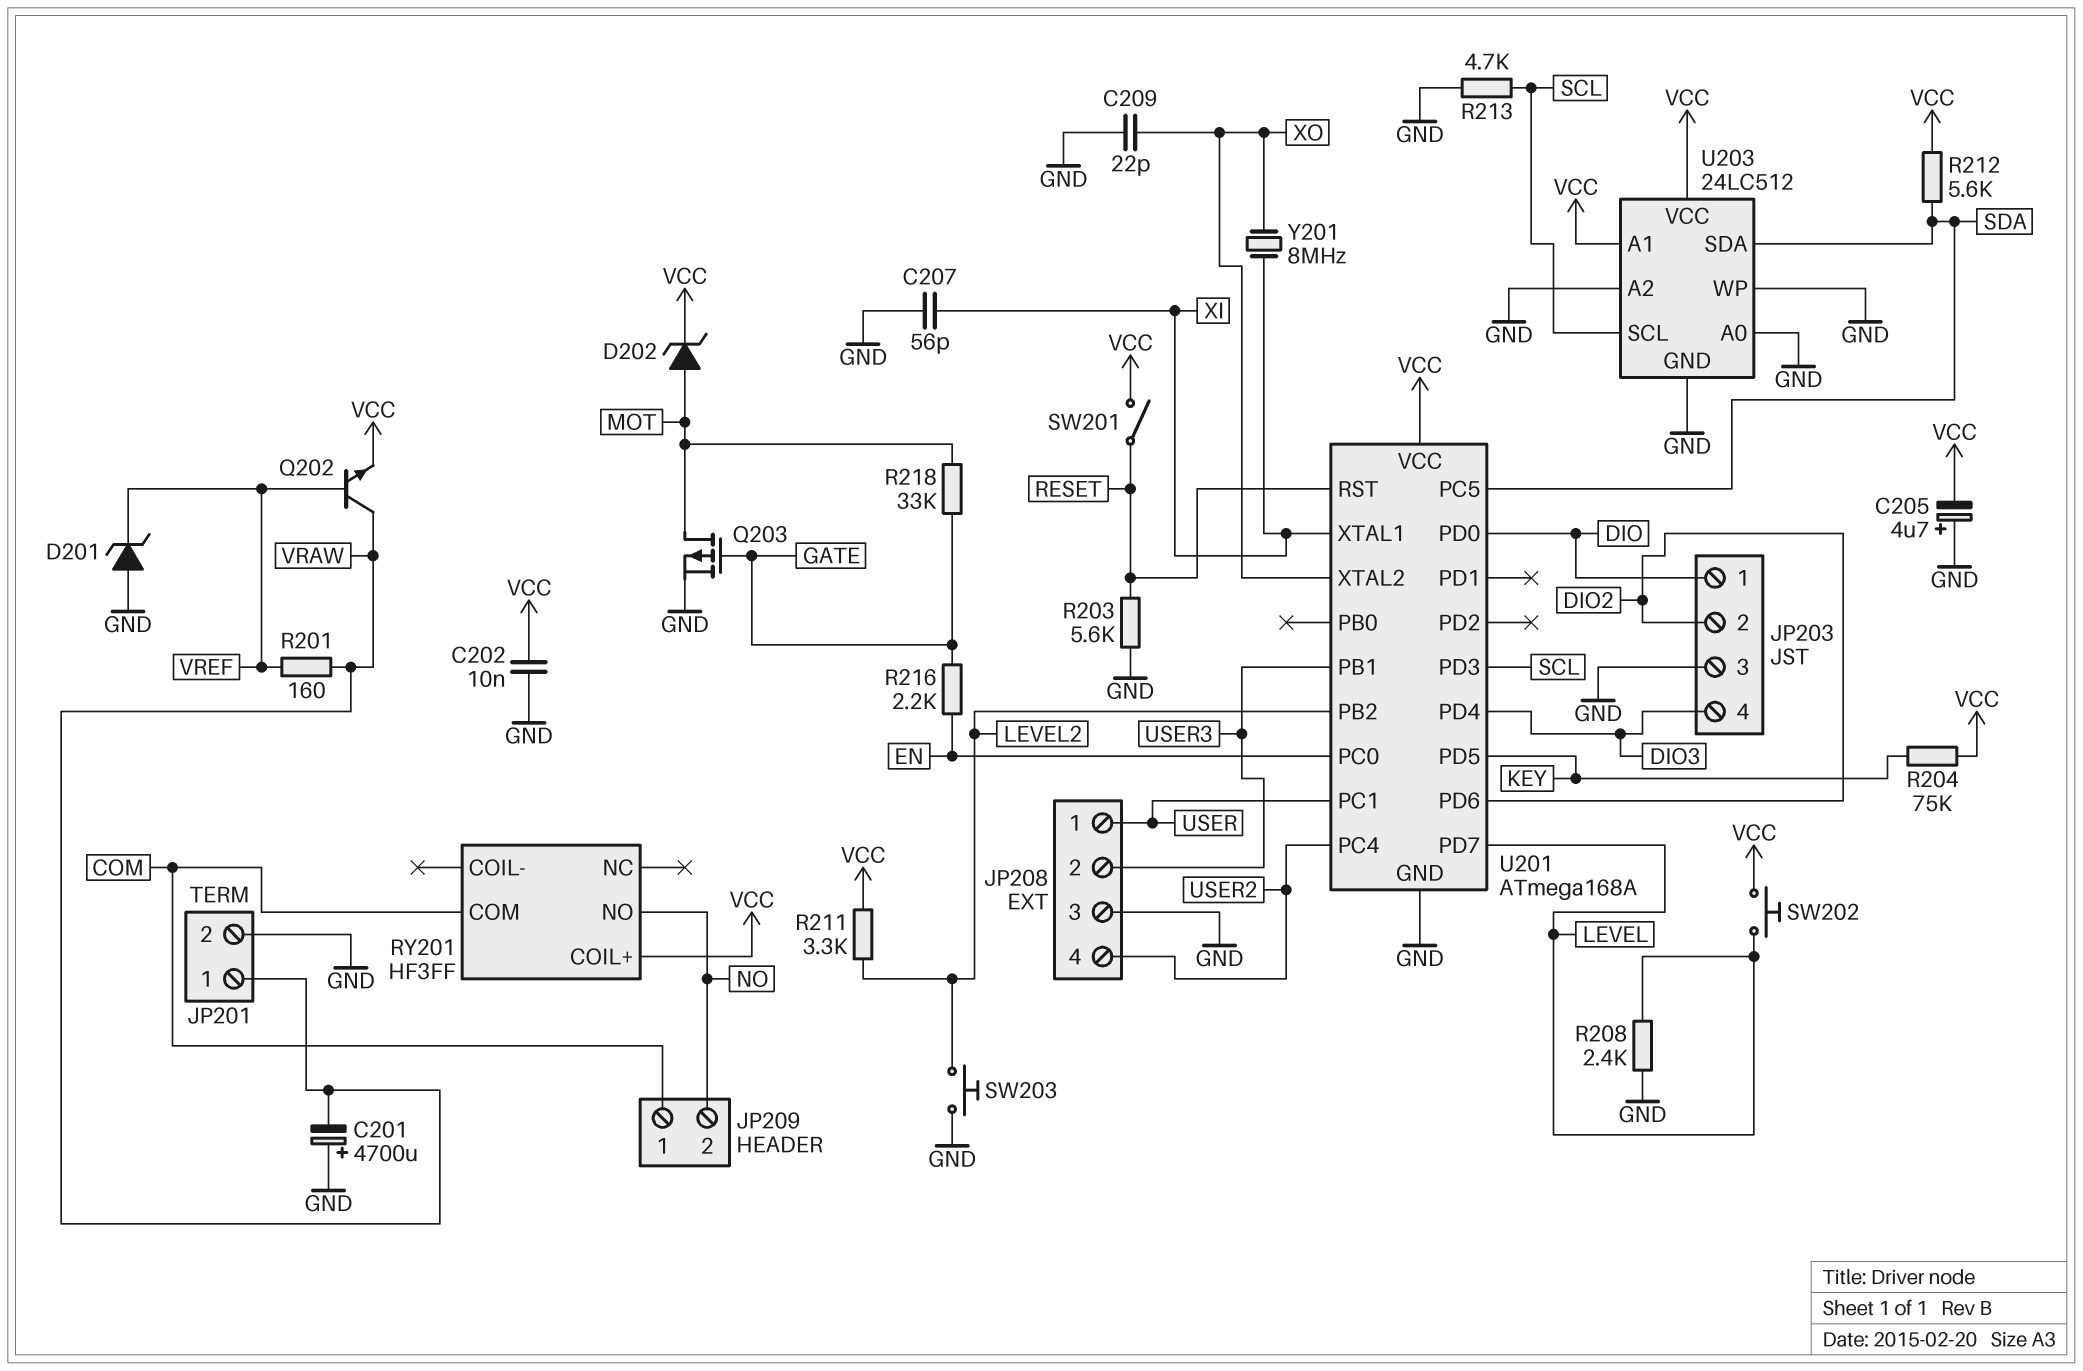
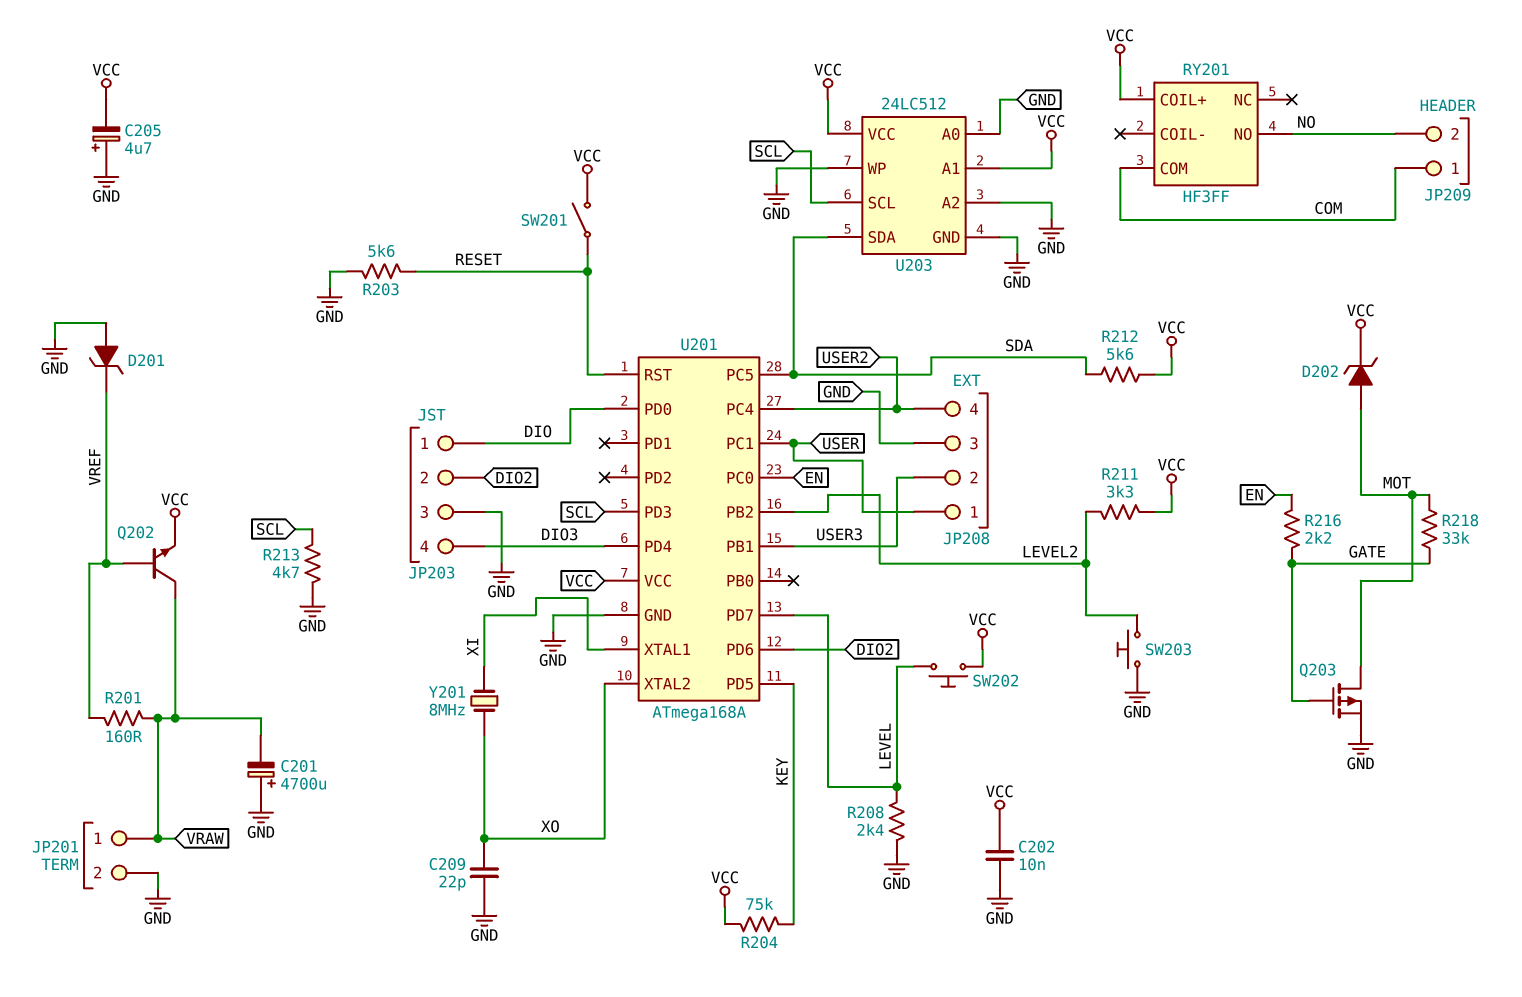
C207: 56pF (GND, XI) -> none

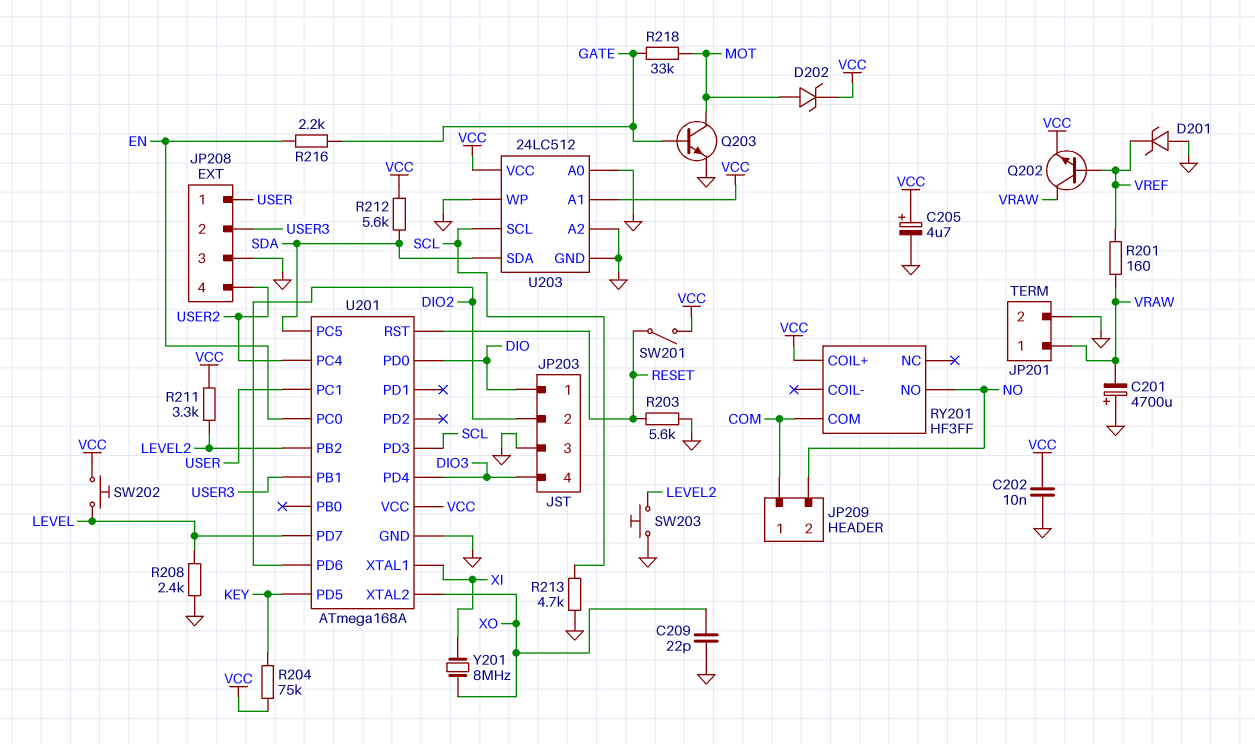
C205: 4.7uF (plus GND, minus VCC) -> 4.7uF (plus VCC, minus GND)
Q203: PMOS (G GATE, D MOT, S GND) -> NPN (B GATE, C MOT, E GND)

